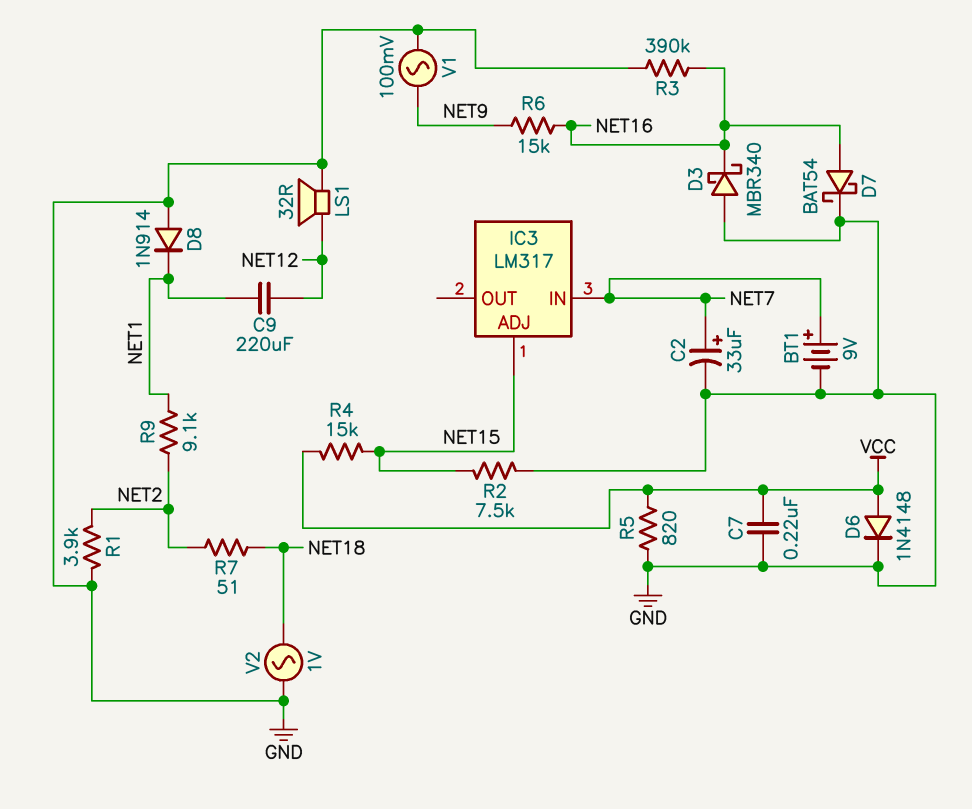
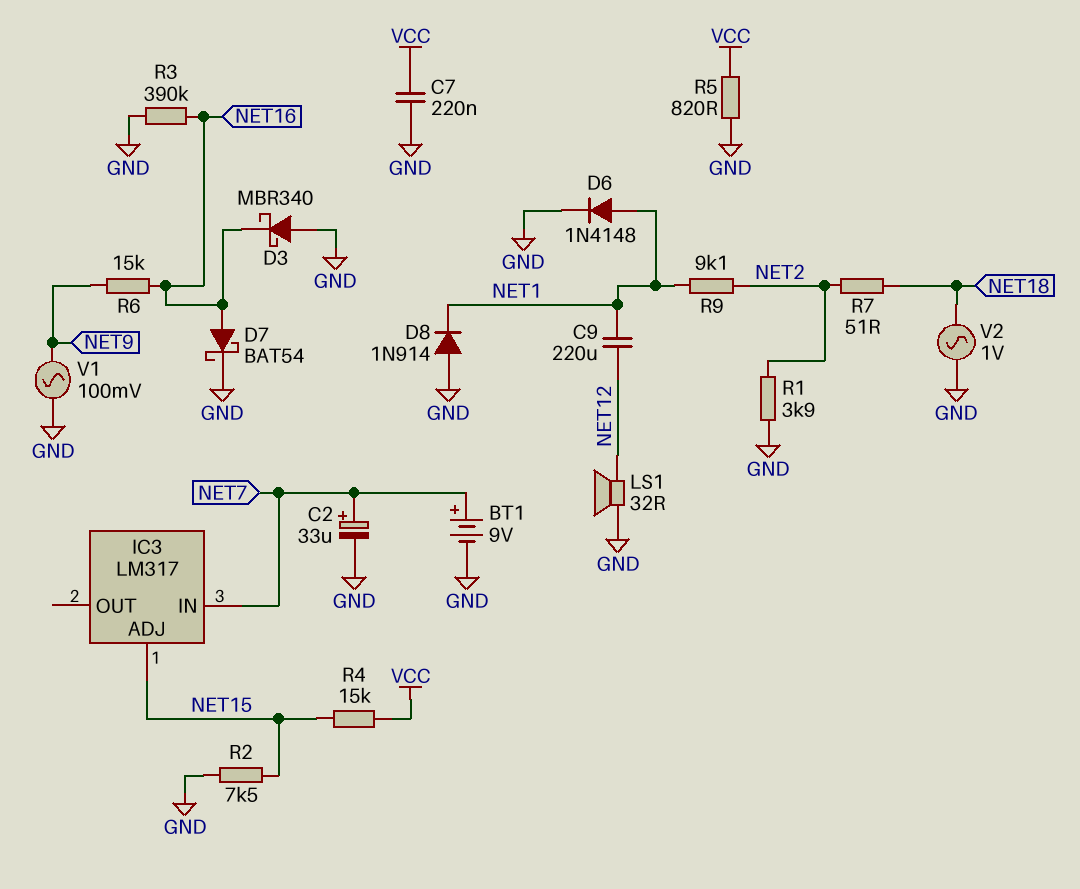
D6: diode 1N4148 (A VCC, K GND) -> diode 1N4148 (A NET1, K GND)

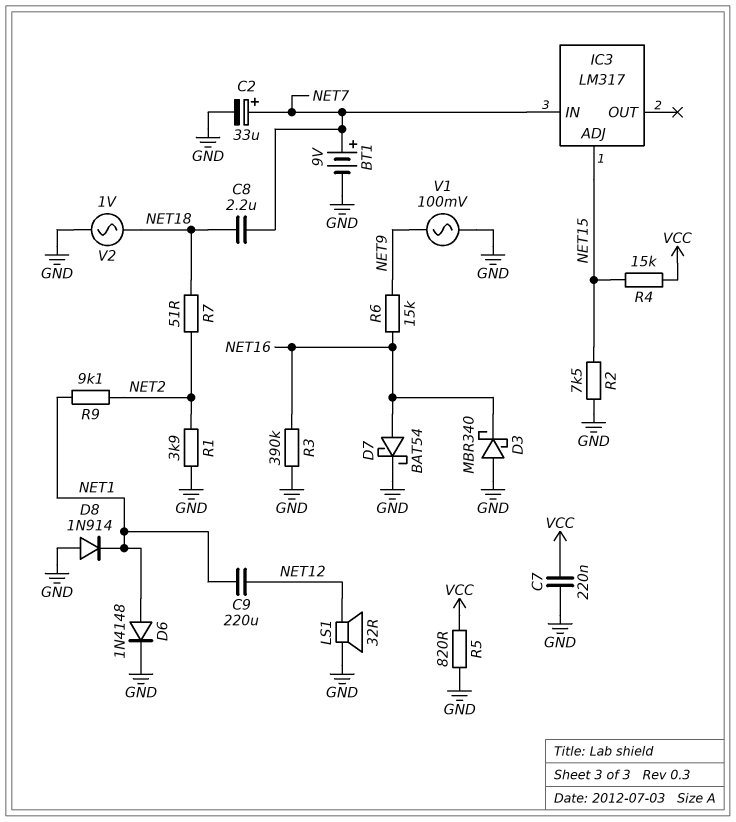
C8: none -> 2.2uF (NET7, NET18)

